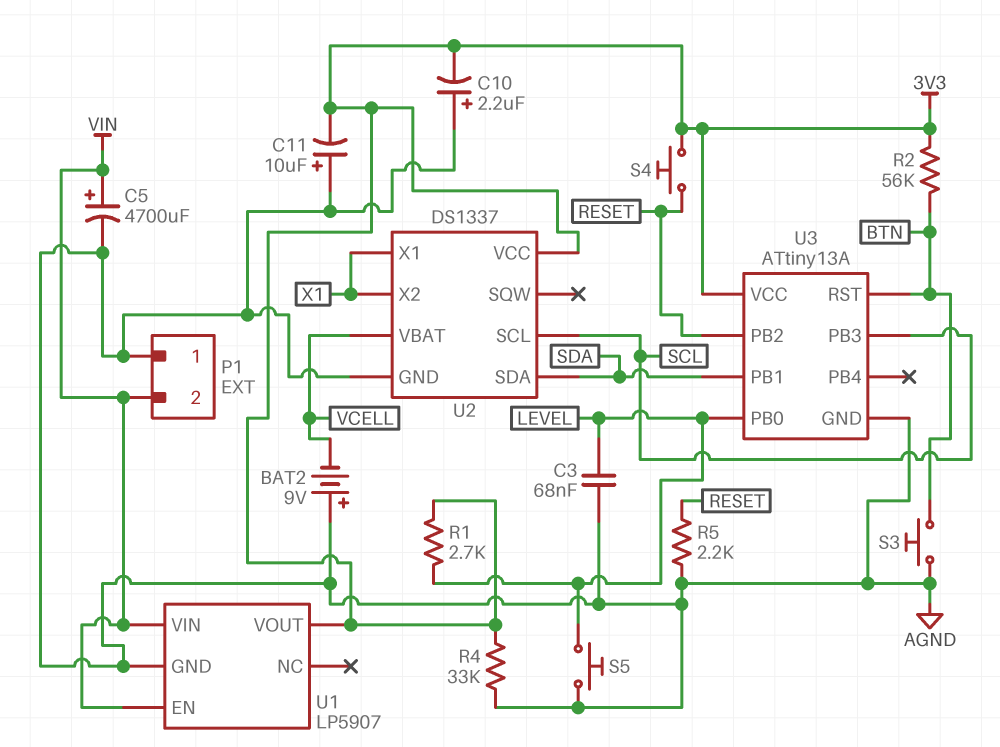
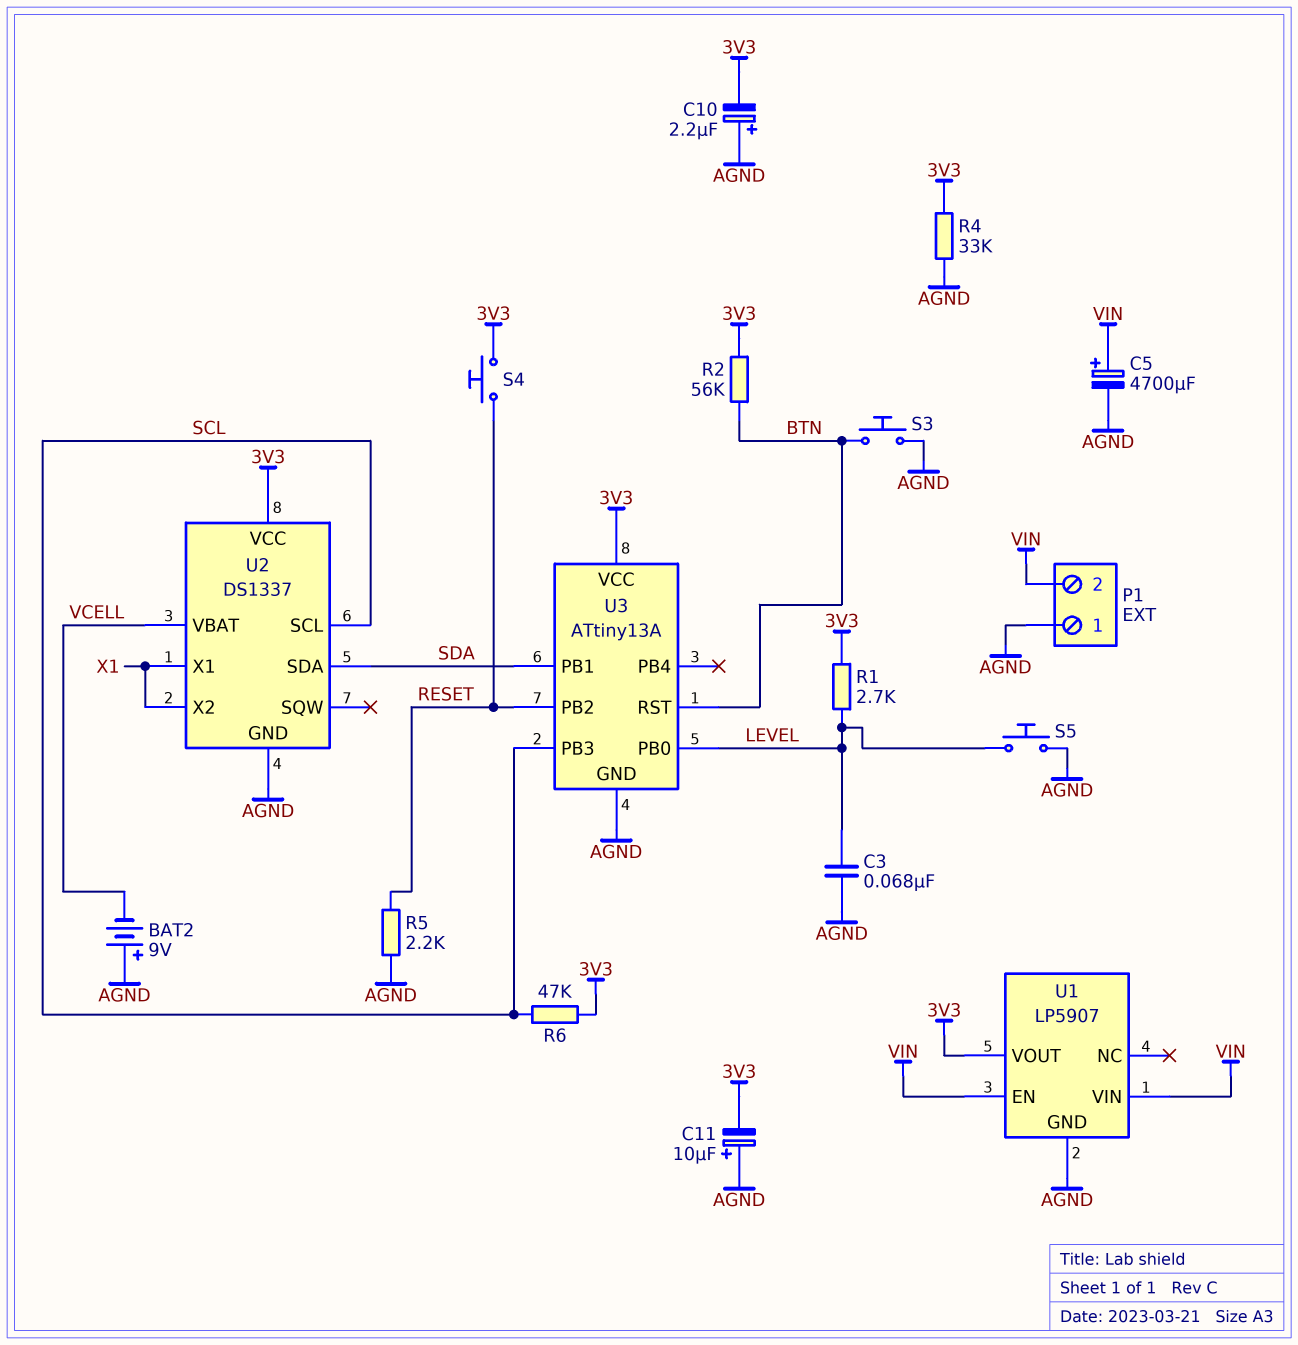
R6: none -> 47k (3V3, SCL)

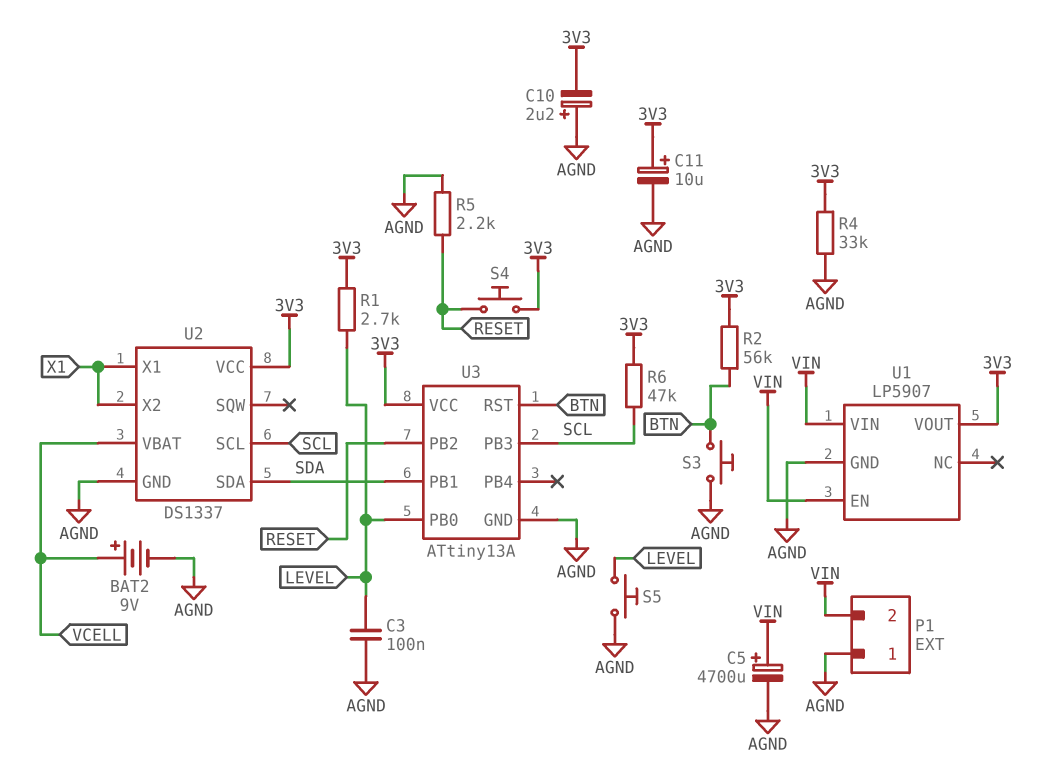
BAT2: 9V (plus AGND, minus VCELL) -> 9V (plus VCELL, minus AGND)
C3: 68nF (AGND, LEVEL) -> 100nF (AGND, LEVEL)
C11: 10uF (plus AGND, minus 3V3) -> 10uF (plus 3V3, minus AGND)

